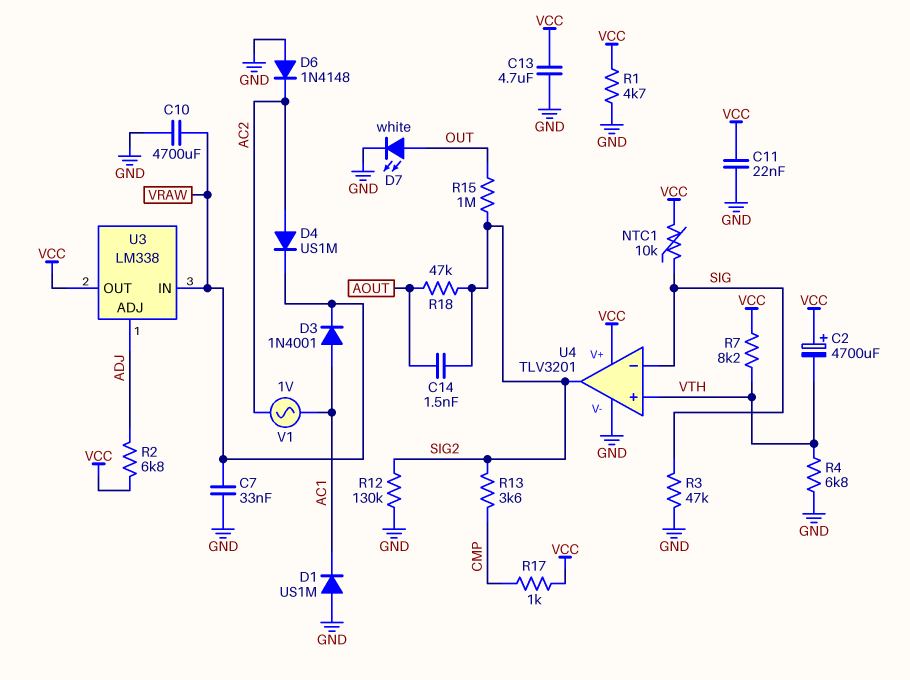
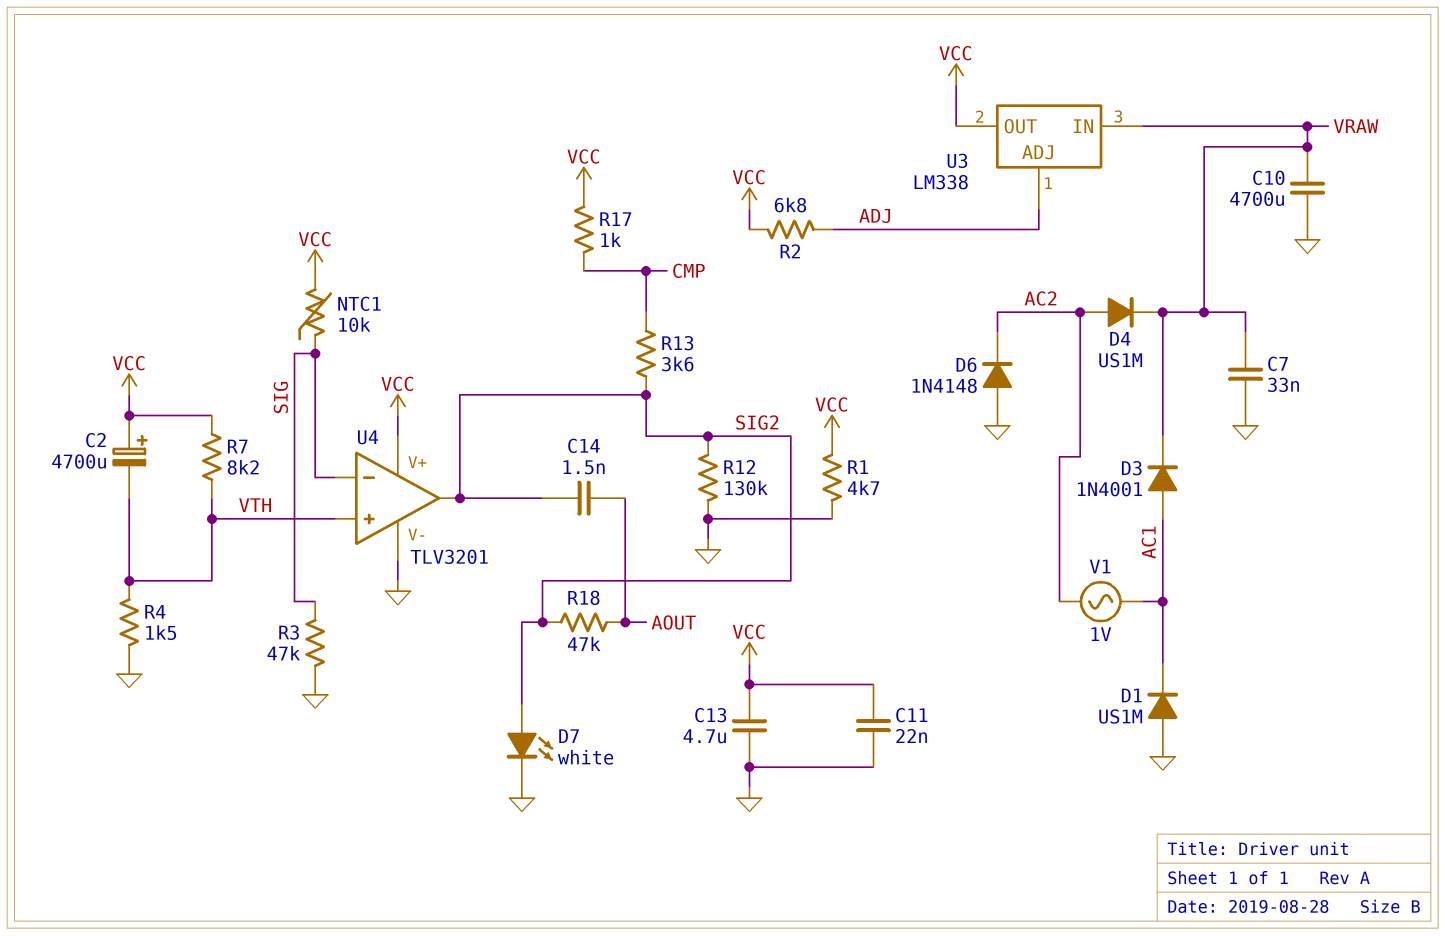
D7: LED white (A OUT, K GND) -> LED white (A SIG2, K GND)
R4: 6.8k (GND, VTH) -> 1.5k (GND, VTH)
R15: 1M (OUT, SIG2) -> none

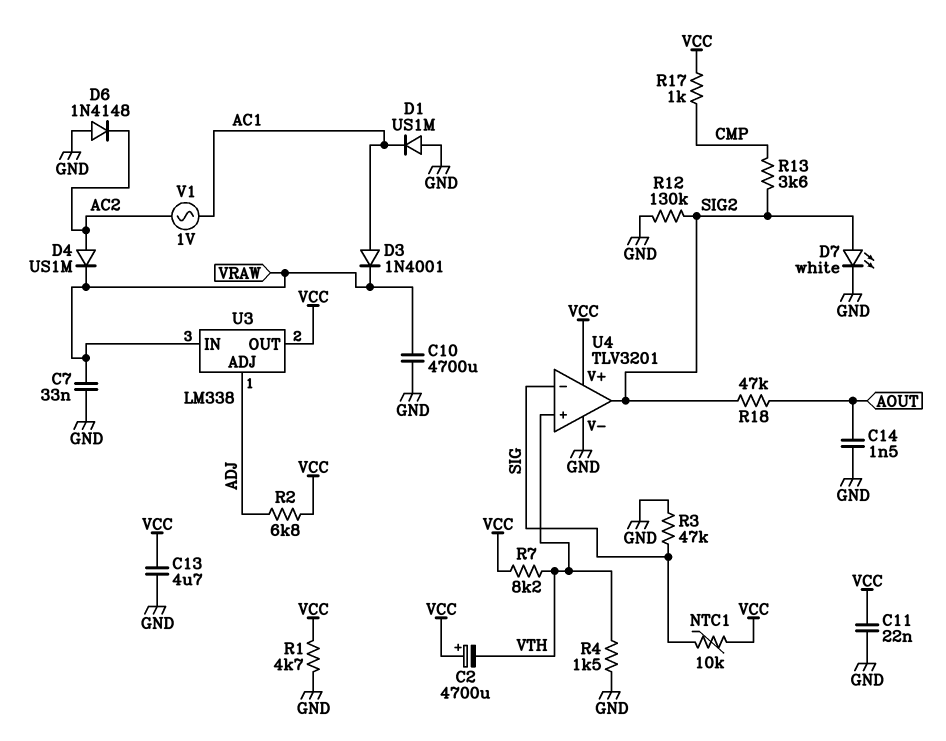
C14: 1.5nF (AOUT, SIG2) -> 1.5nF (AOUT, GND)

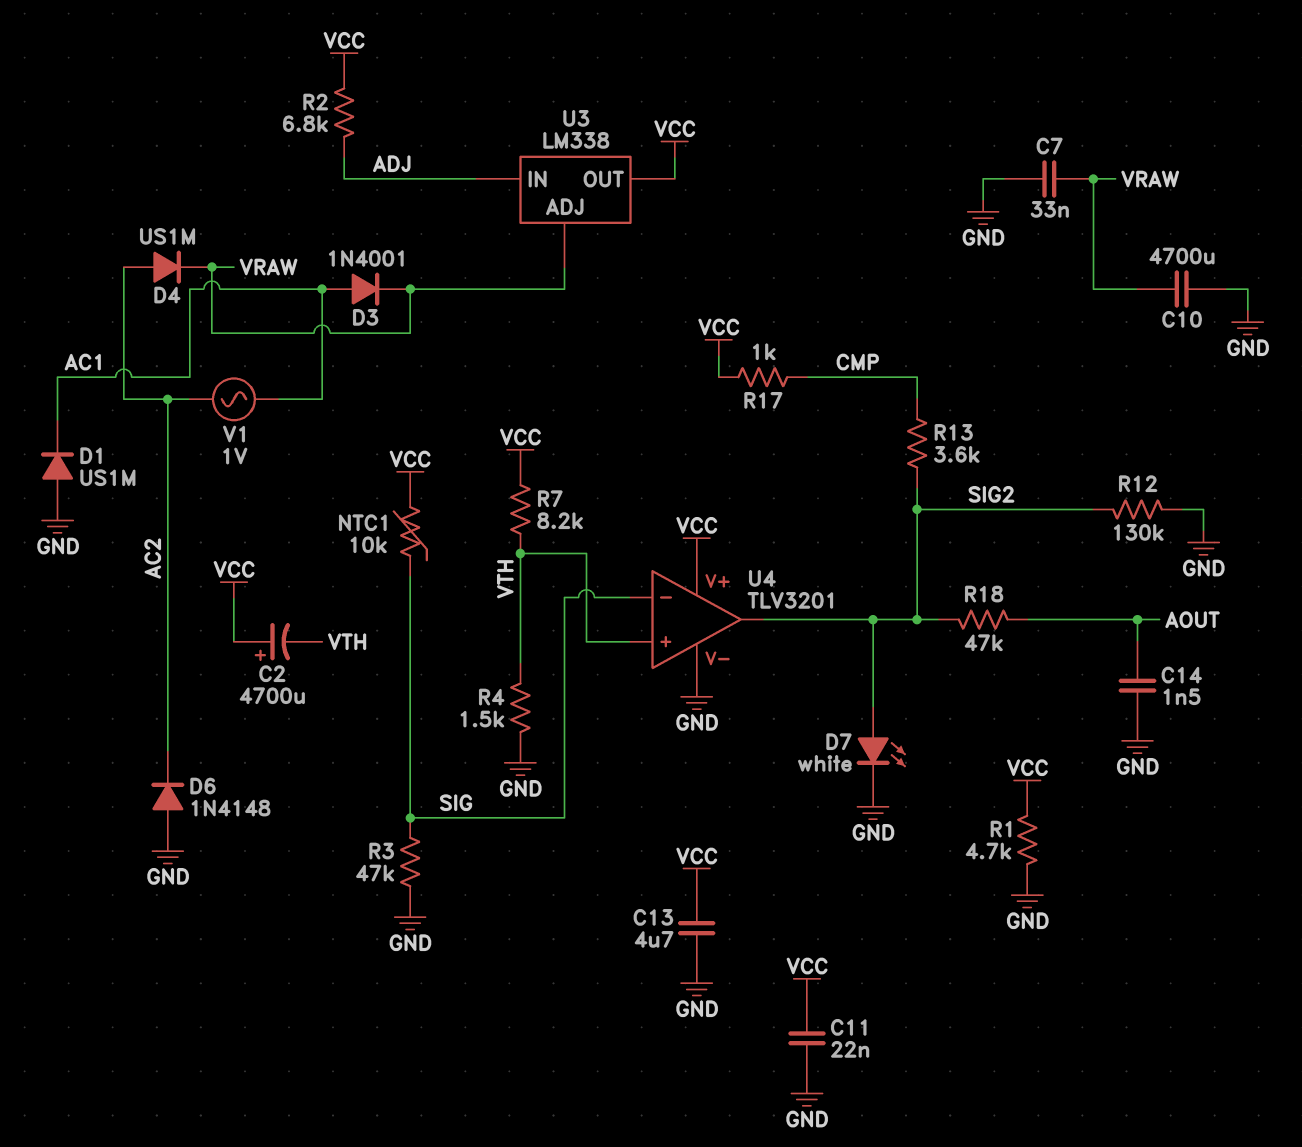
U3 pin ADJ: ADJ -> VRAW
U3 pin IN: VRAW -> ADJ

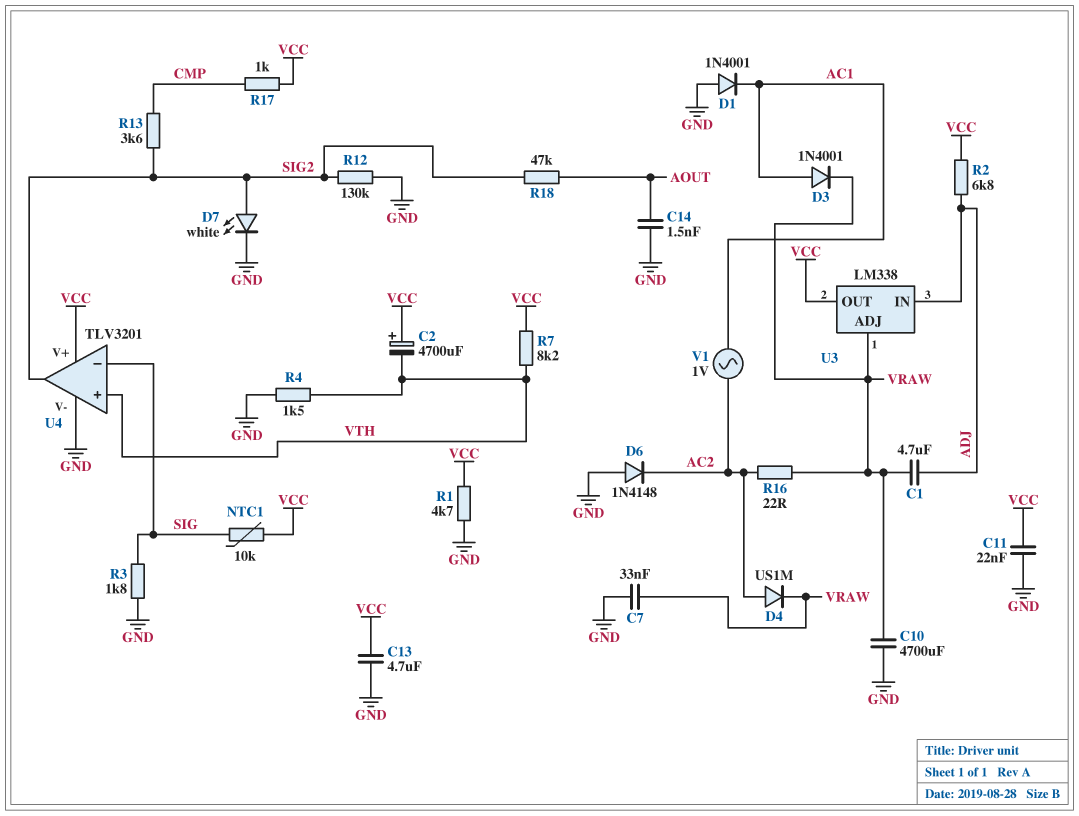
C1: none -> 4.7uF (ADJ, VRAW)
D1: diode US1M (A GND, K AC1) -> diode 1N4001 (A GND, K AC1)
R3: 47k (GND, SIG) -> 1.8k (GND, SIG)
R16: none -> 22 (AC2, VRAW)

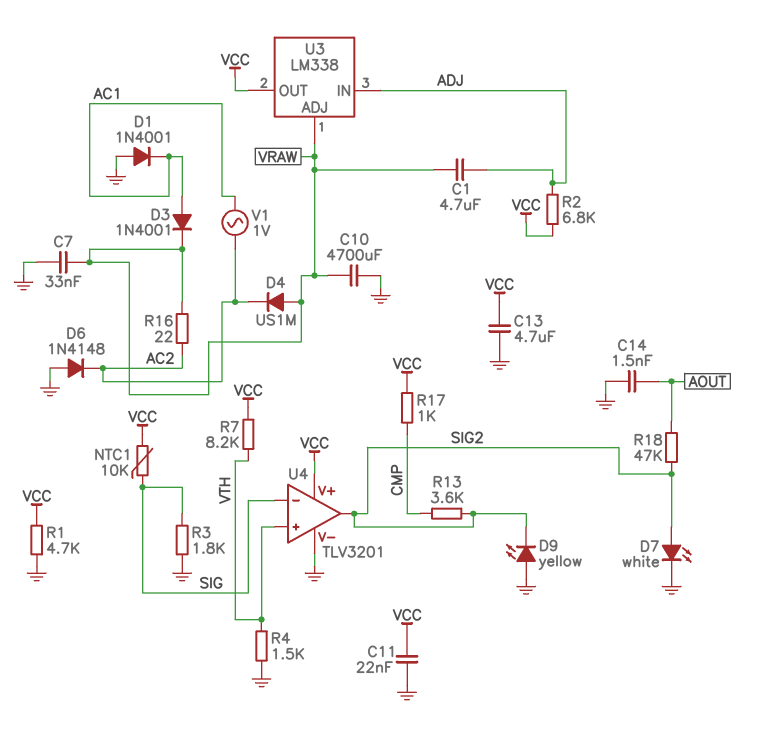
C2: 4700uF (plus VCC, minus VTH) -> none
D4: diode US1M (A AC2, K VRAW) -> diode US1M (A VRAW, K AC2)
D9: none -> LED yellow (A GND, K SIG2)
R12: 130k (GND, SIG2) -> none

